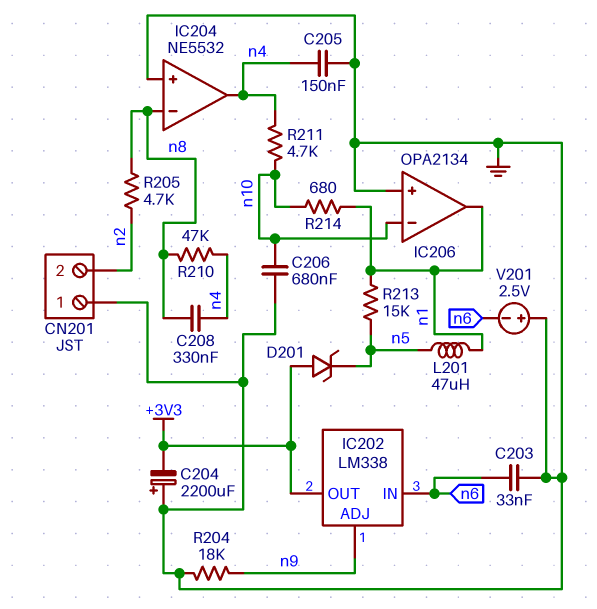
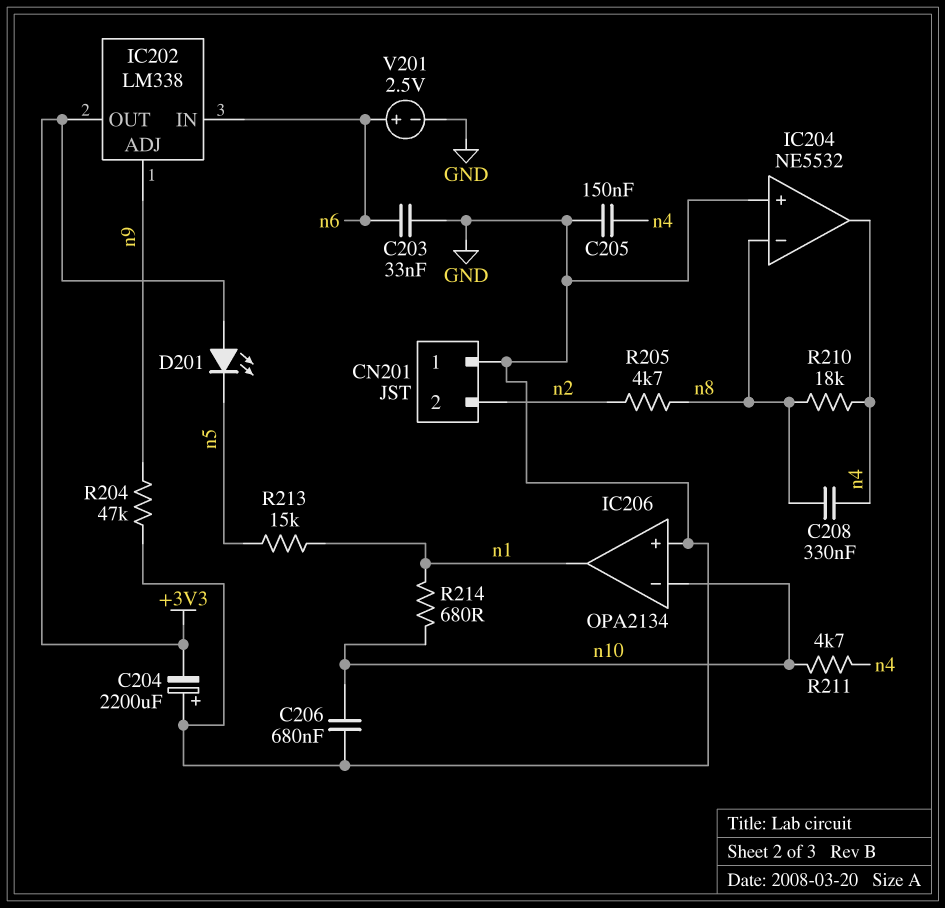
D201: zener (A +3V3, K n5) -> LED (A +3V3, K n5)
L201: 47uH (n1, n5) -> none
R204: 18k (GND, n9) -> 47k (GND, n9)
R210: 47k (n4, n8) -> 18k (n4, n8)
V201: 2.5V (plus GND, minus n6) -> 2.5V (plus n6, minus GND)

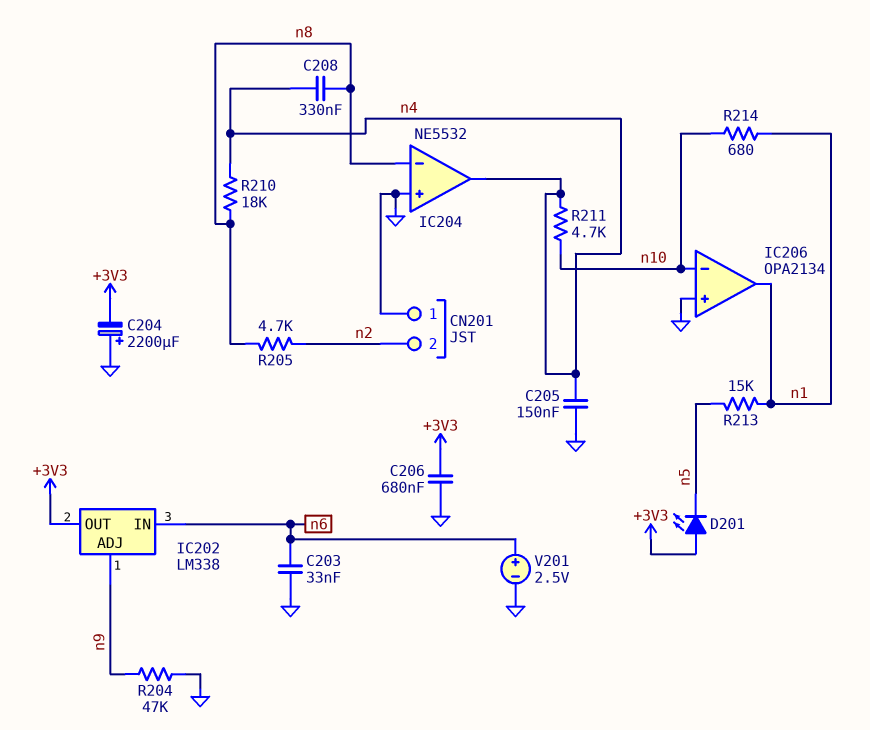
C206: 680nF (GND, n10) -> 680nF (+3V3, GND)

